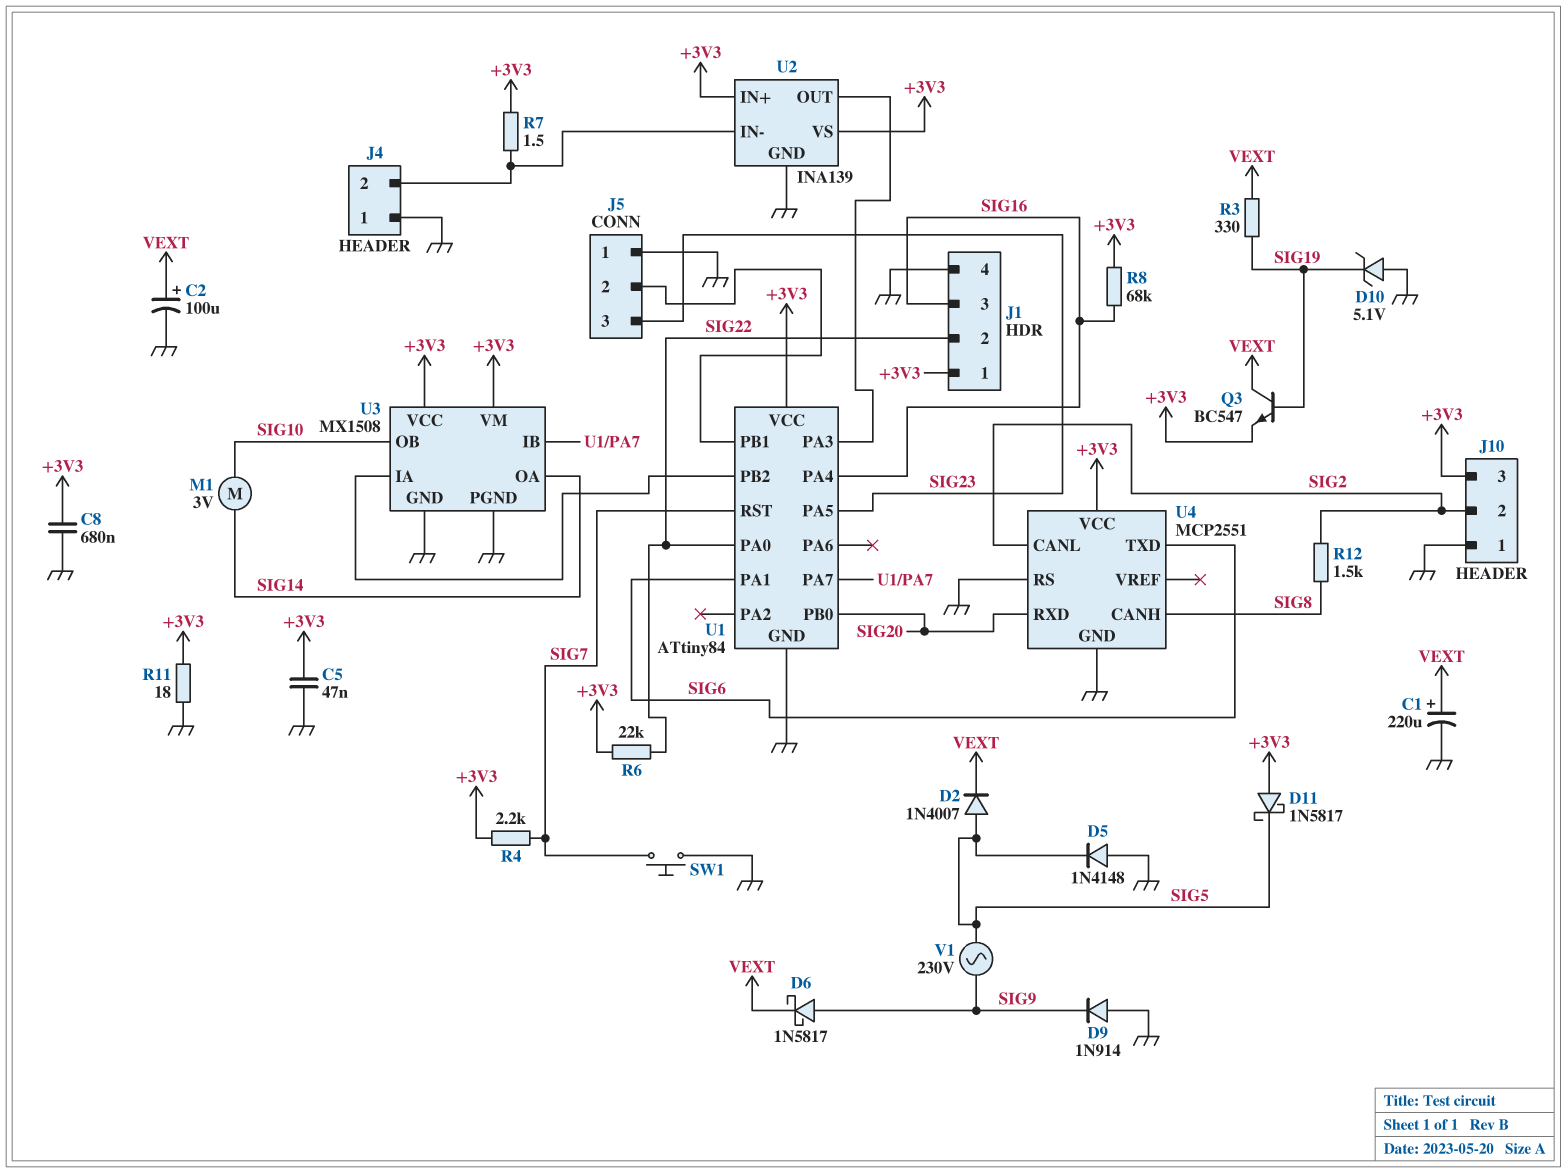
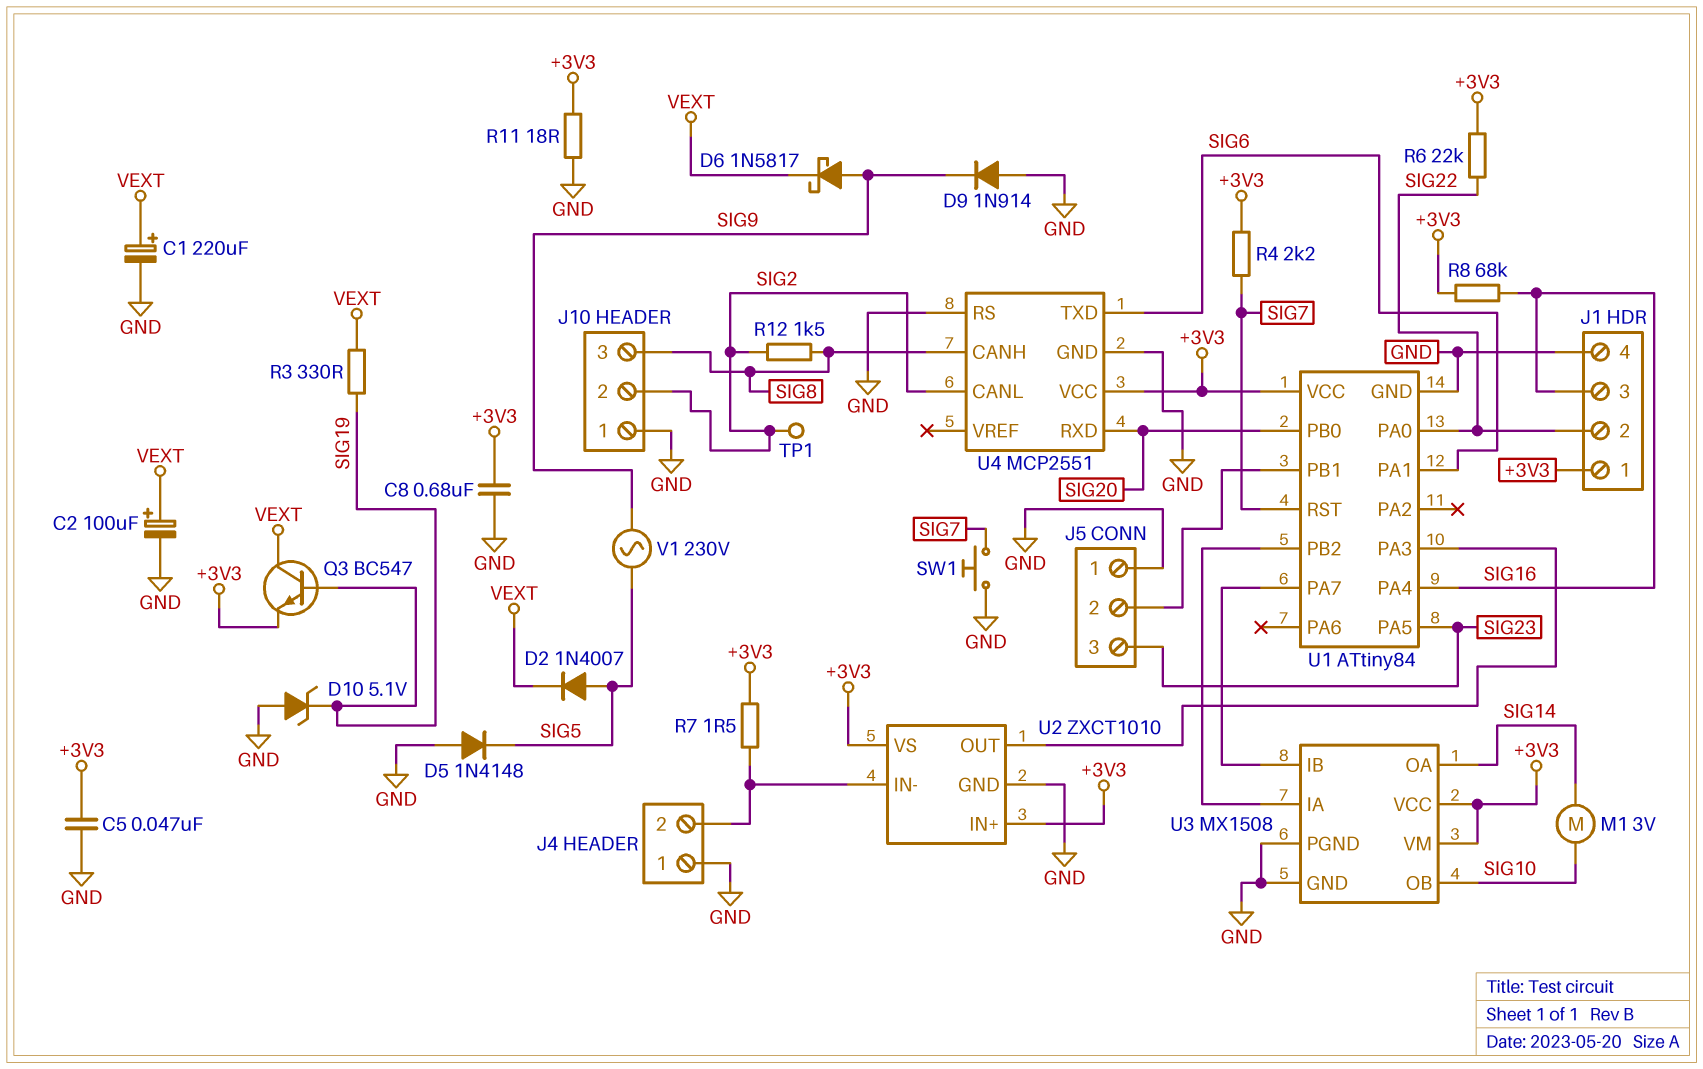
D11: schottky 1N5817 (A +3V3, K SIG5) -> none
J10 pin 3: +3V3 -> SIG8
TP1: none -> test point (SIG2)
U2: INA139 -> ZXCT1010

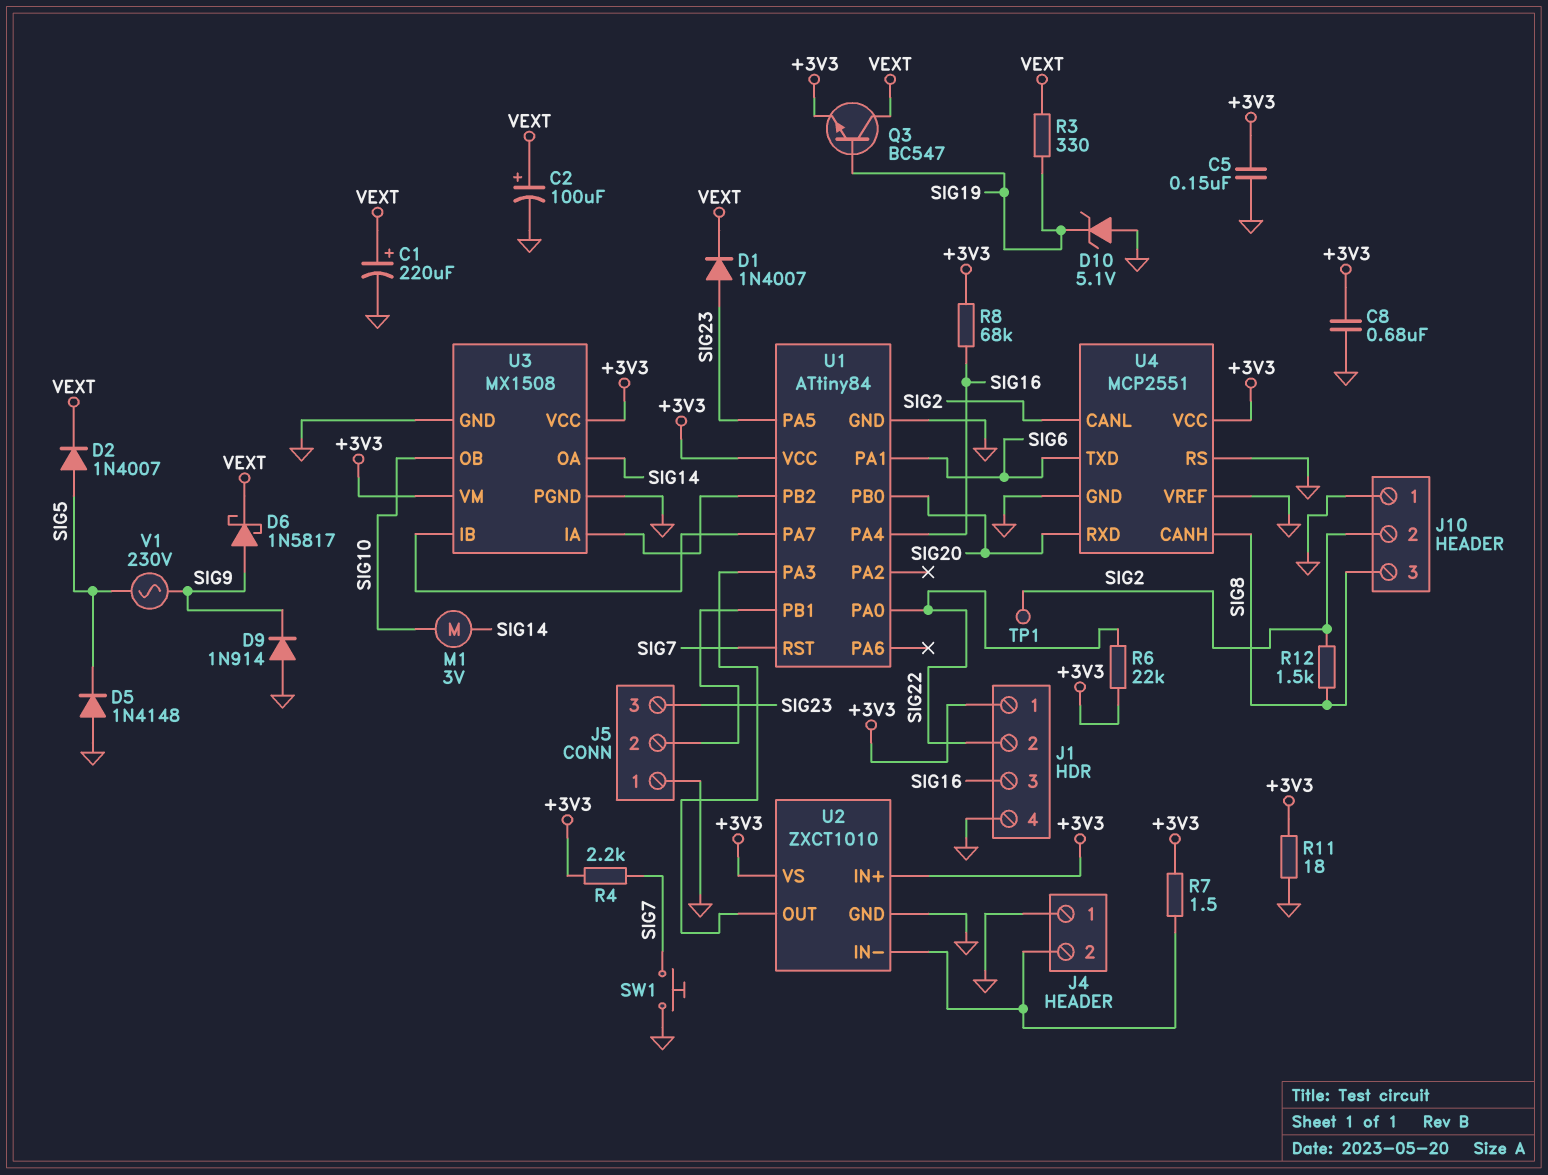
C5: 47nF (+3V3, GND) -> 150nF (+3V3, GND)
D1: none -> diode 1N4007 (A SIG23, K VEXT)
U4 pin VREF: none -> GND

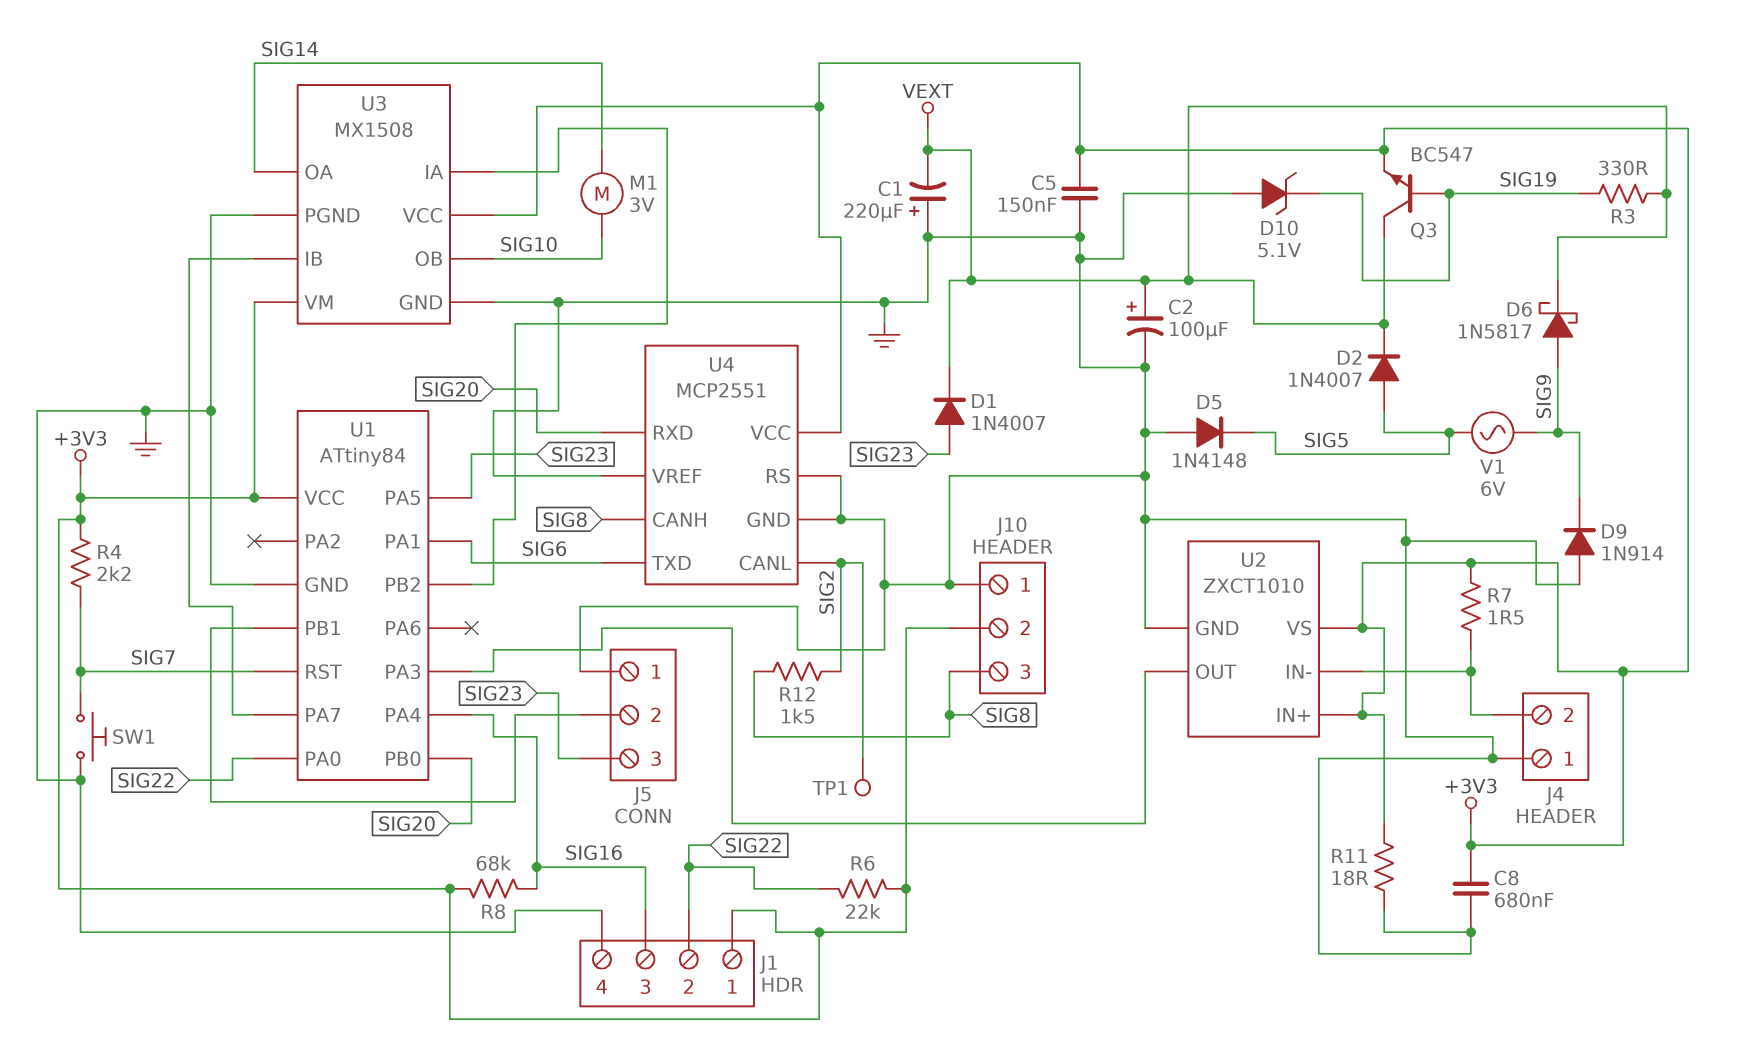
C1: 220uF (plus VEXT, minus GND) -> 220uF (plus GND, minus VEXT)
J10 pin 2: SIG2 -> +3V3
V1: AC 230V (SIG5, SIG9) -> AC 6V (SIG5, SIG9)

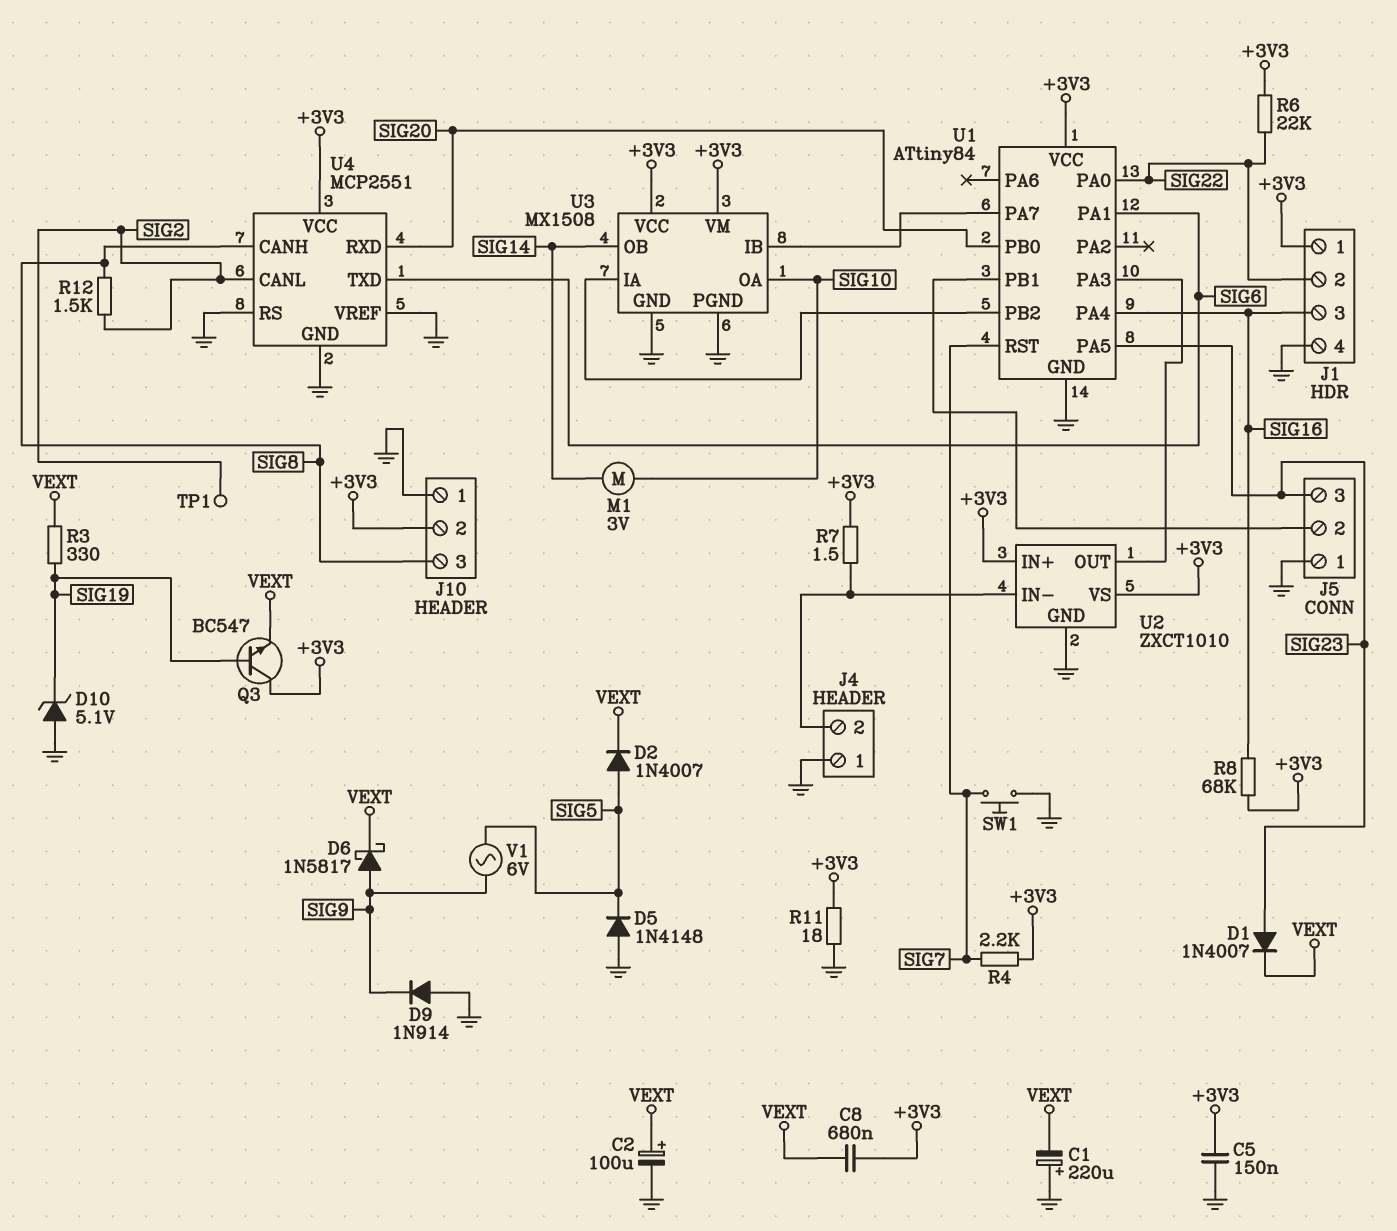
C8: 680nF (+3V3, GND) -> 680nF (+3V3, VEXT)
Q3: NPN BC547 (B SIG19, C VEXT, E +3V3) -> NPN BC547 (B SIG19, C +3V3, E VEXT)
U3 pin OA: SIG14 -> SIG10
U3 pin OB: SIG10 -> SIG14

